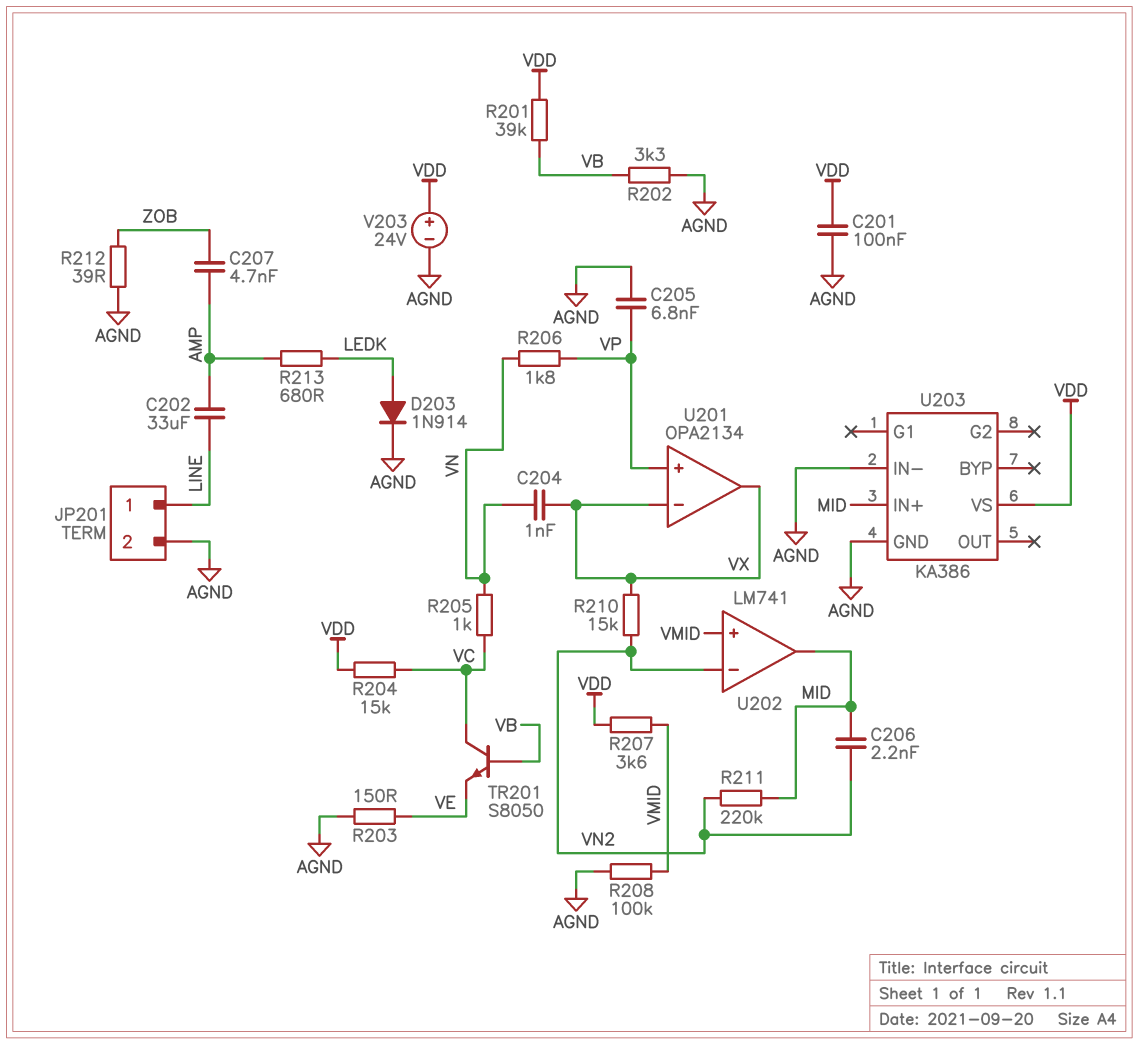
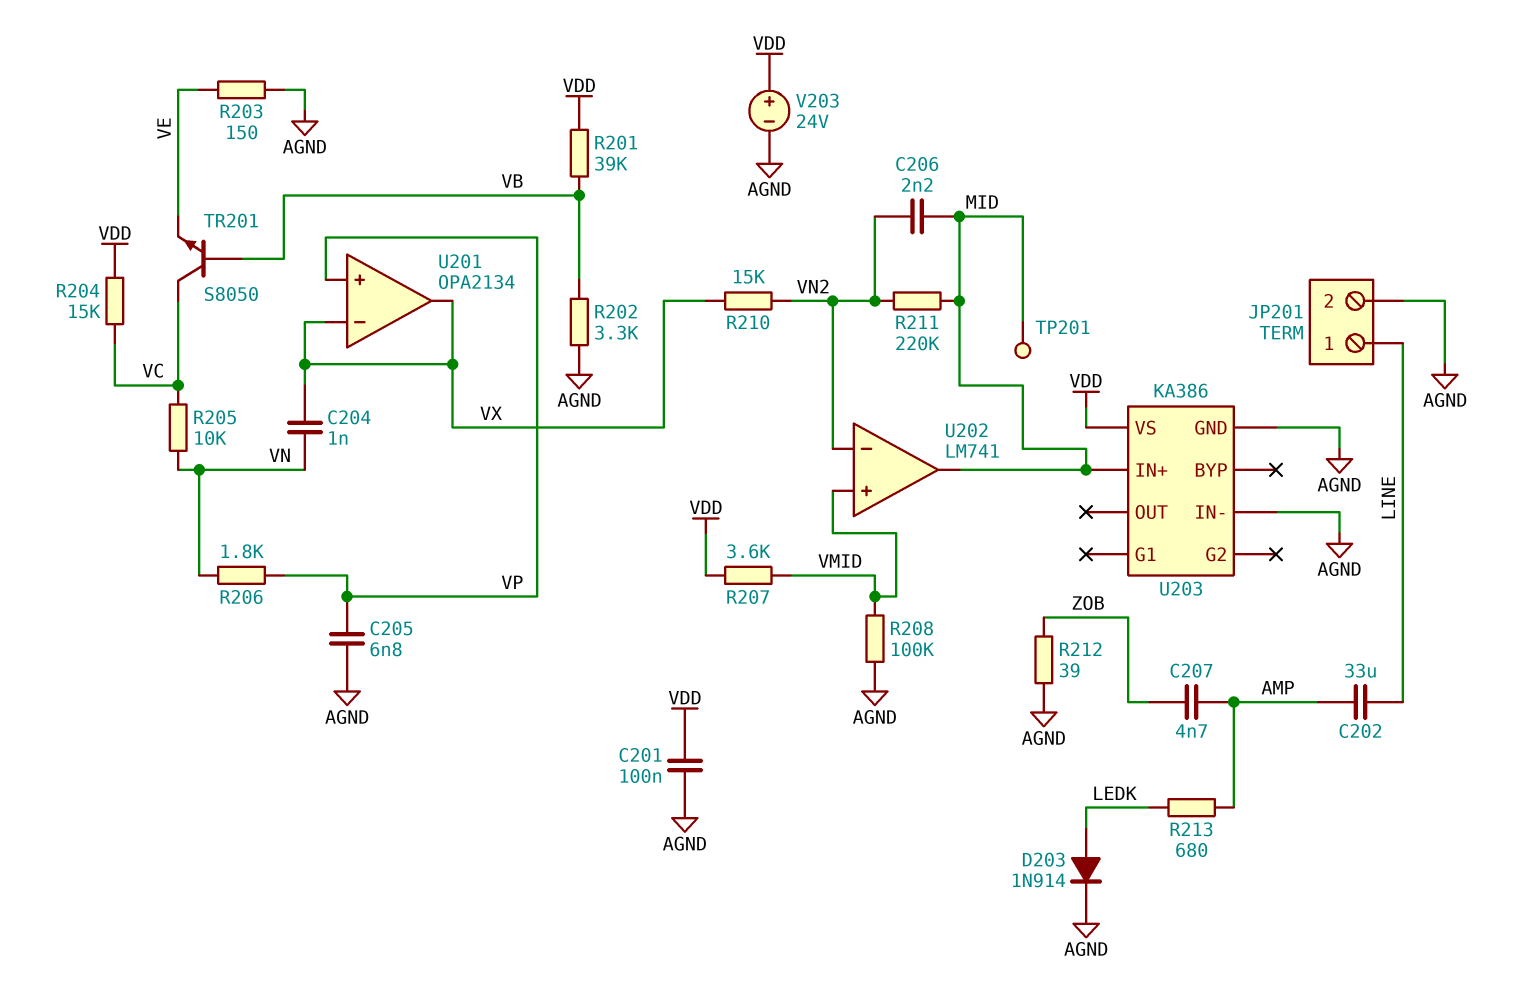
R205: 1k (VC, VN) -> 10k (VC, VN)
TP201: none -> test point (MID)

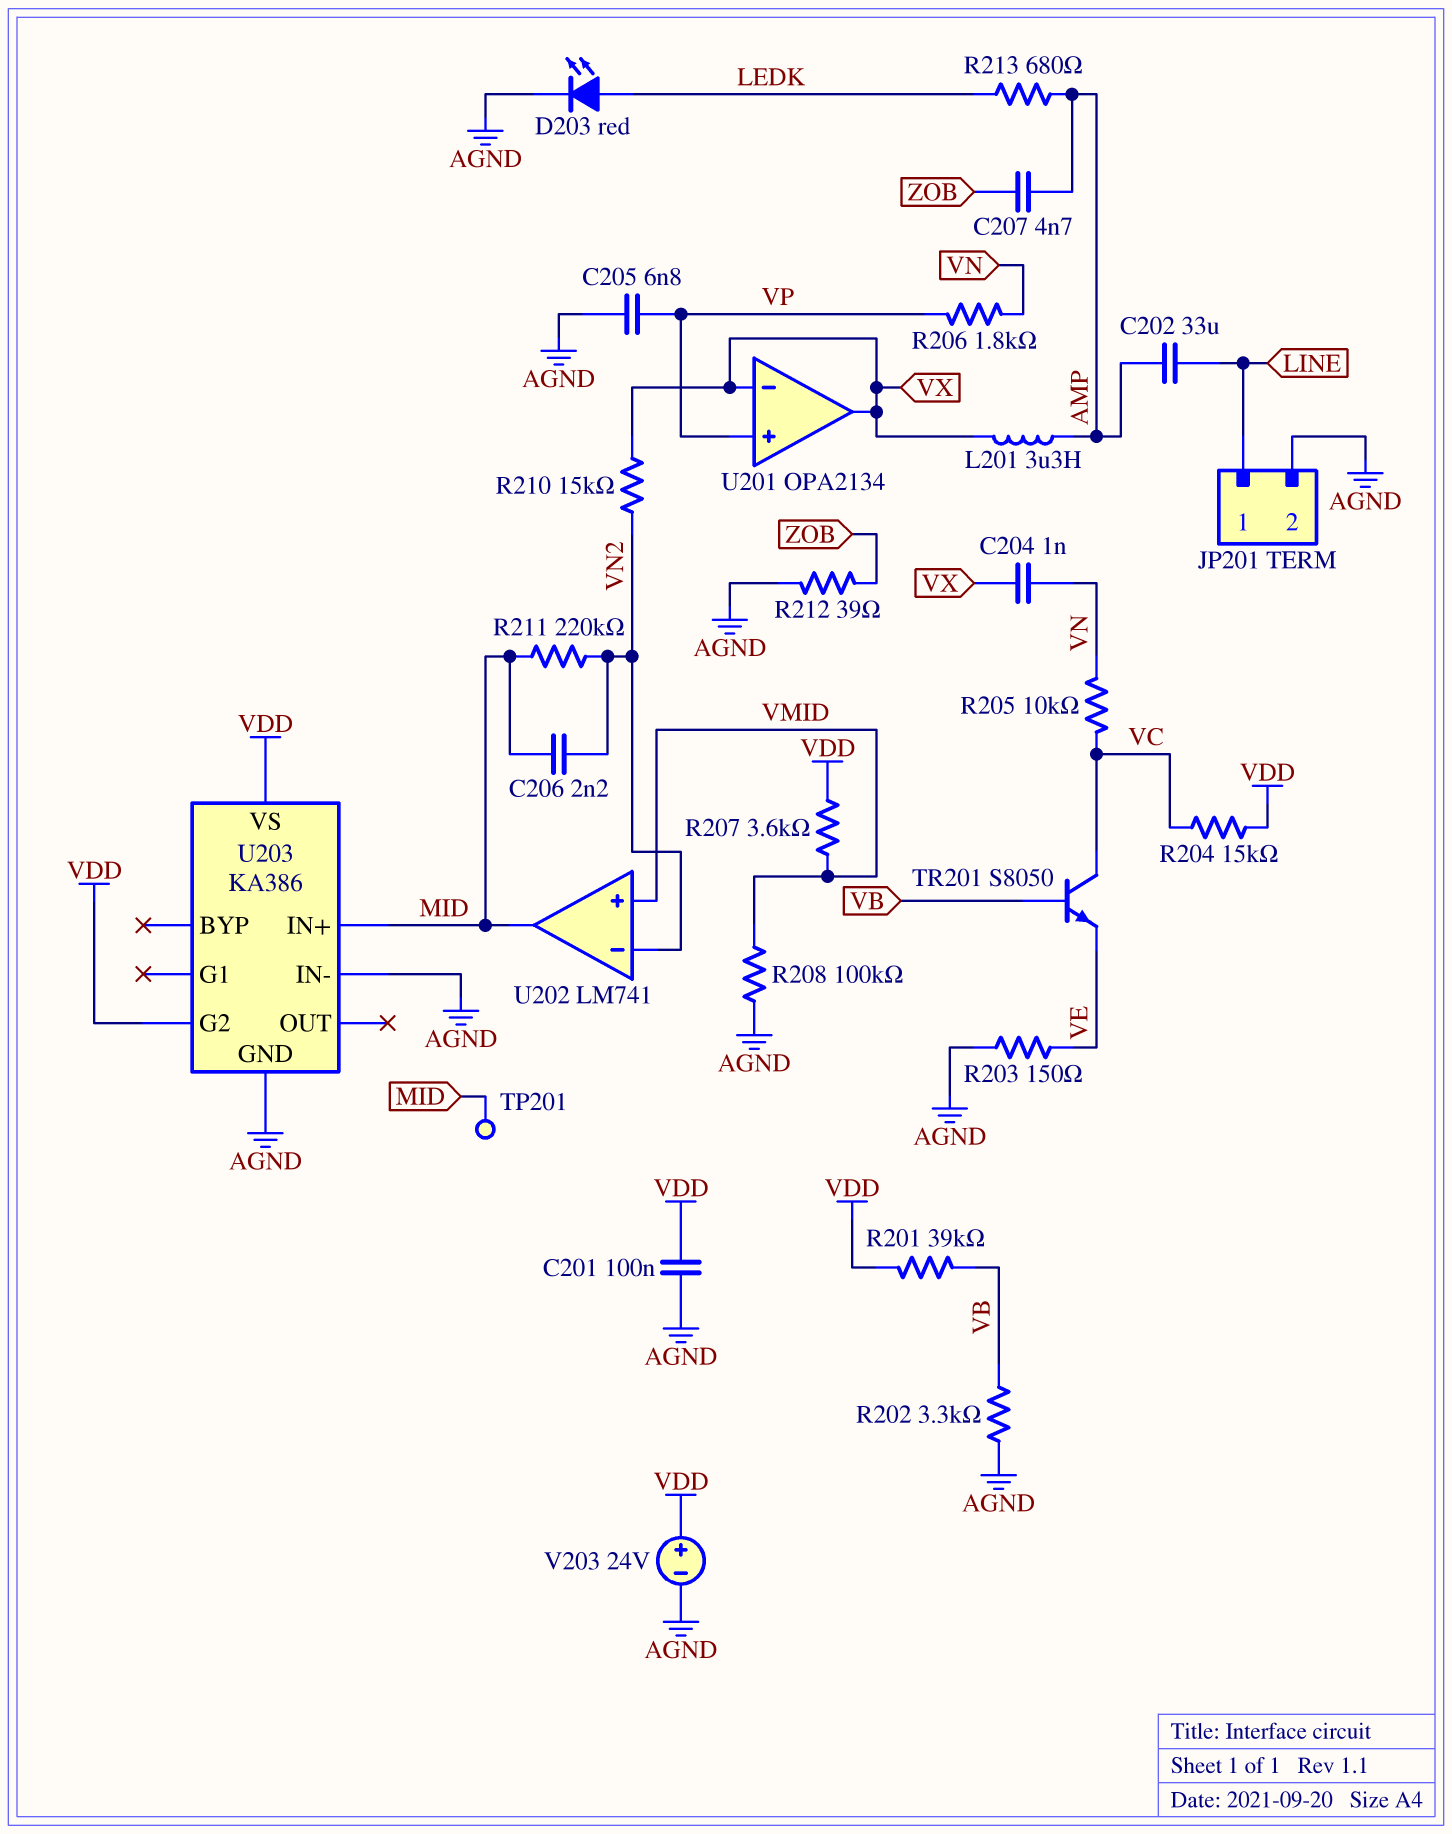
D203: diode 1N914 (A LEDK, K AGND) -> LED red (A LEDK, K AGND)
L201: none -> 3.3uH (AMP, VX)
U203 pin G2: none -> VDD

